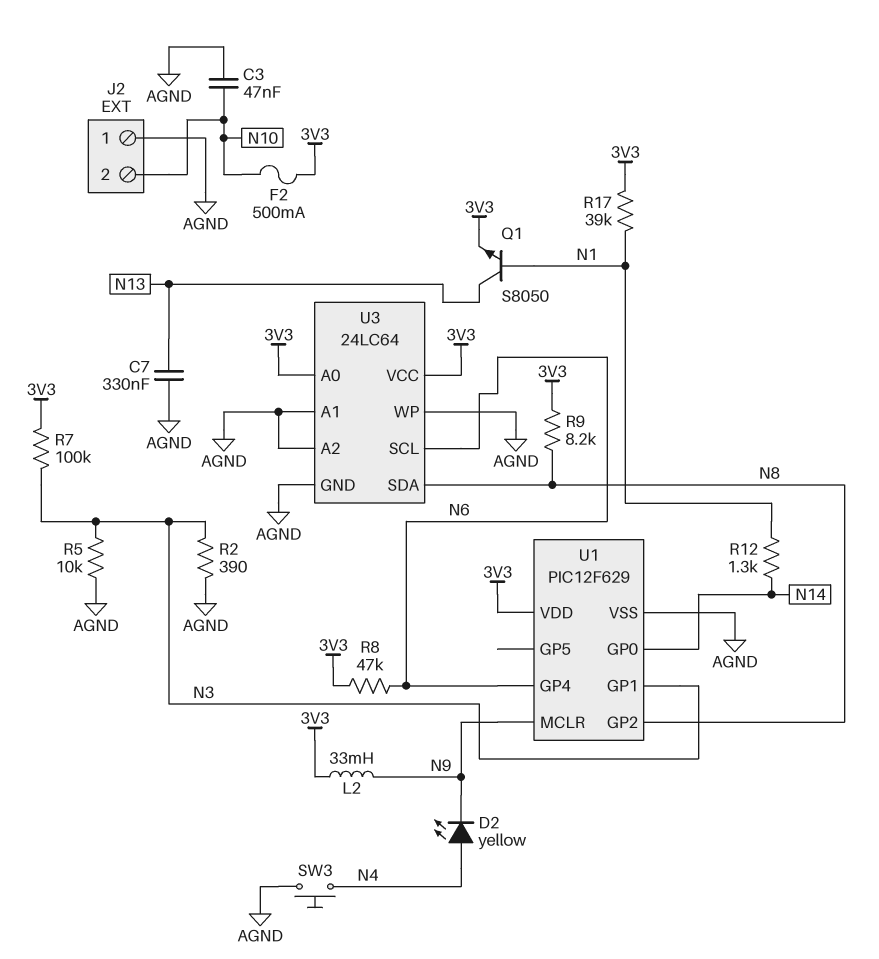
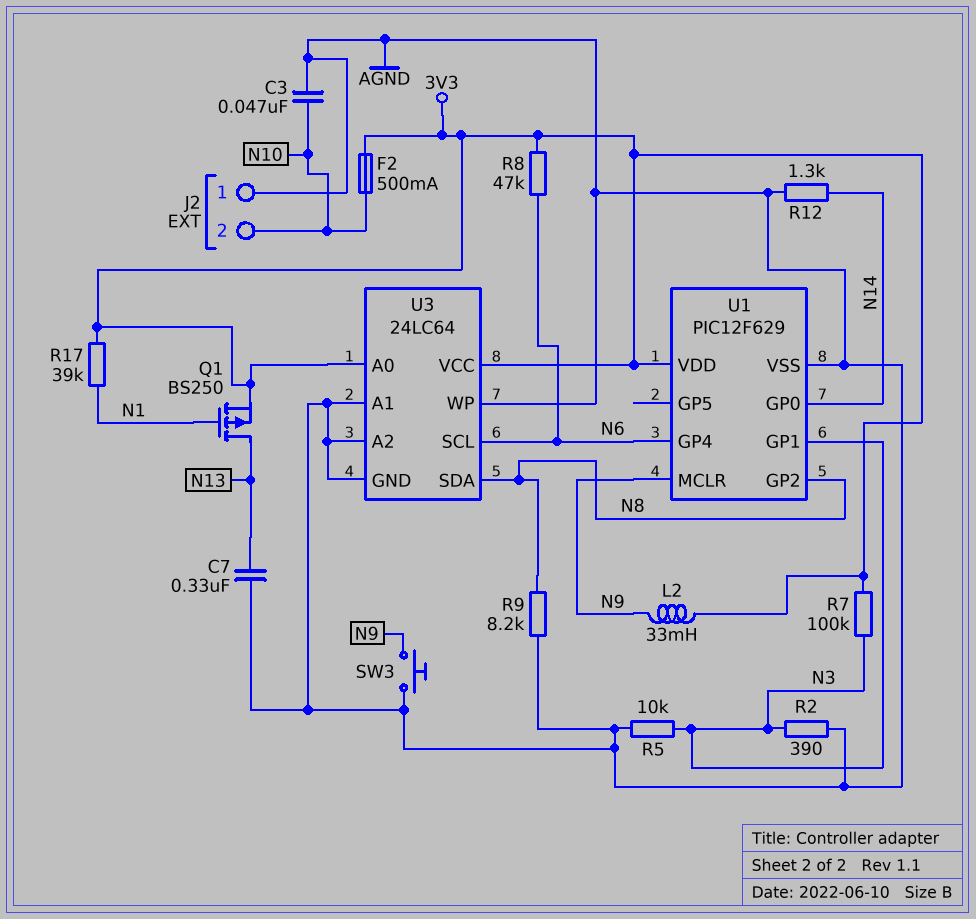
D2: LED yellow (A N4, K N9) -> none
Q1: NPN S8050 (B N1, C N13, E 3V3) -> PMOS BS250 (G N1, D N13, S 3V3)
R9: 8.2k (3V3, N8) -> 8.2k (AGND, N8)
R12: 1.3k (N1, N14) -> 1.3k (AGND, N14)
SW3: button (AGND, N4) -> button (AGND, N9)

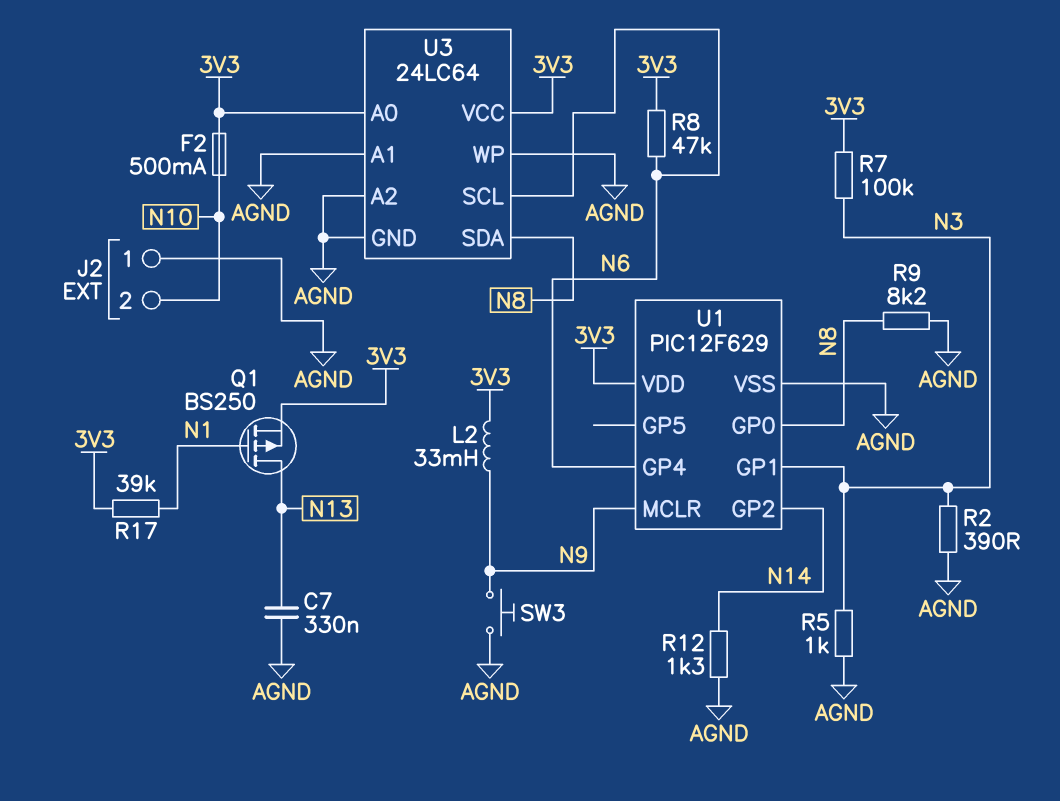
C3: 47nF (AGND, N10) -> none
R5: 10k (AGND, N3) -> 1k (AGND, N3)
U1 pin GP0: N14 -> N8
U1 pin GP2: N8 -> N14

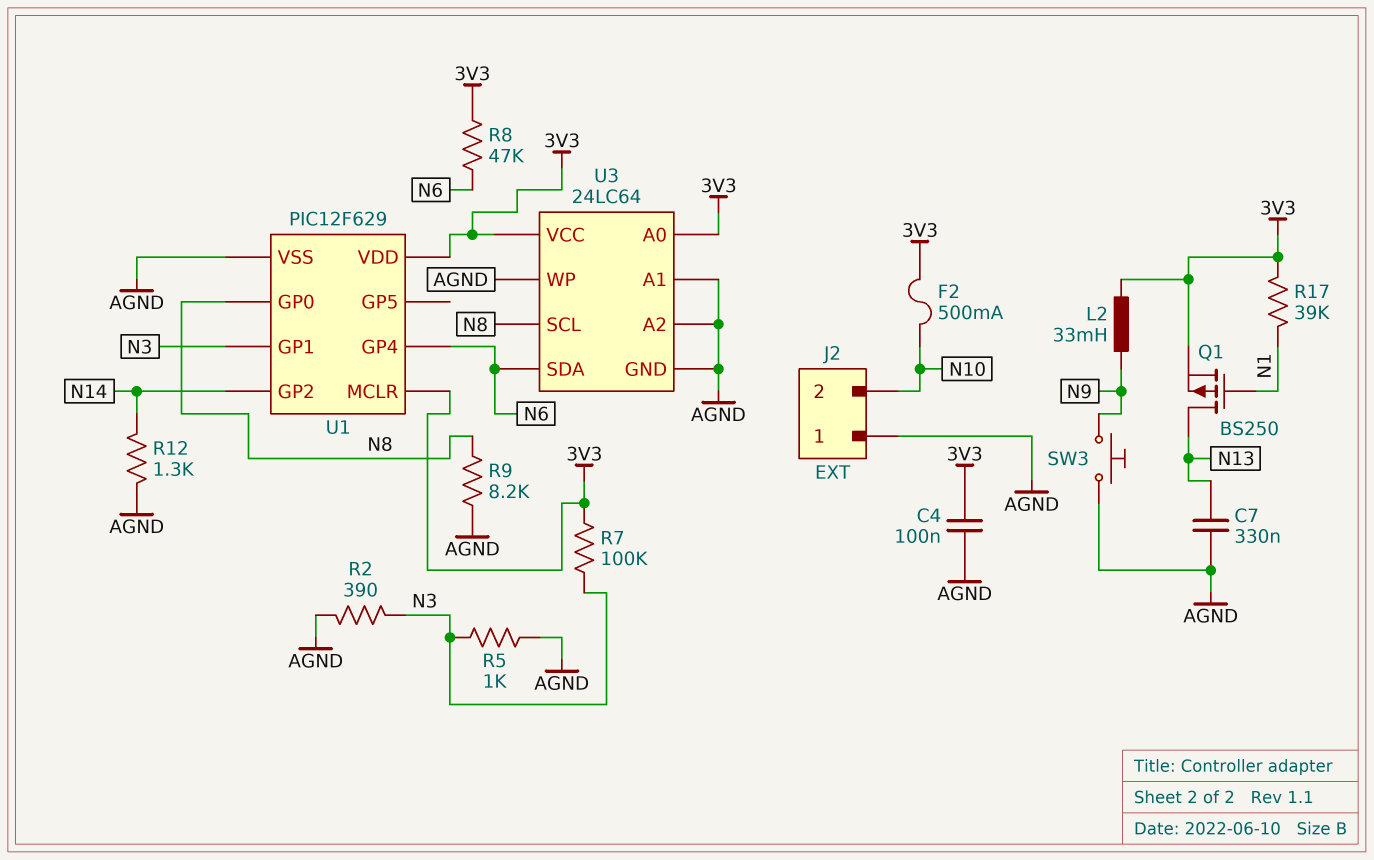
C4: none -> 100nF (3V3, AGND)
U1 pin MCLR: N9 -> 3V3
U3 pin SCL: N6 -> N8
U3 pin SDA: N8 -> N6

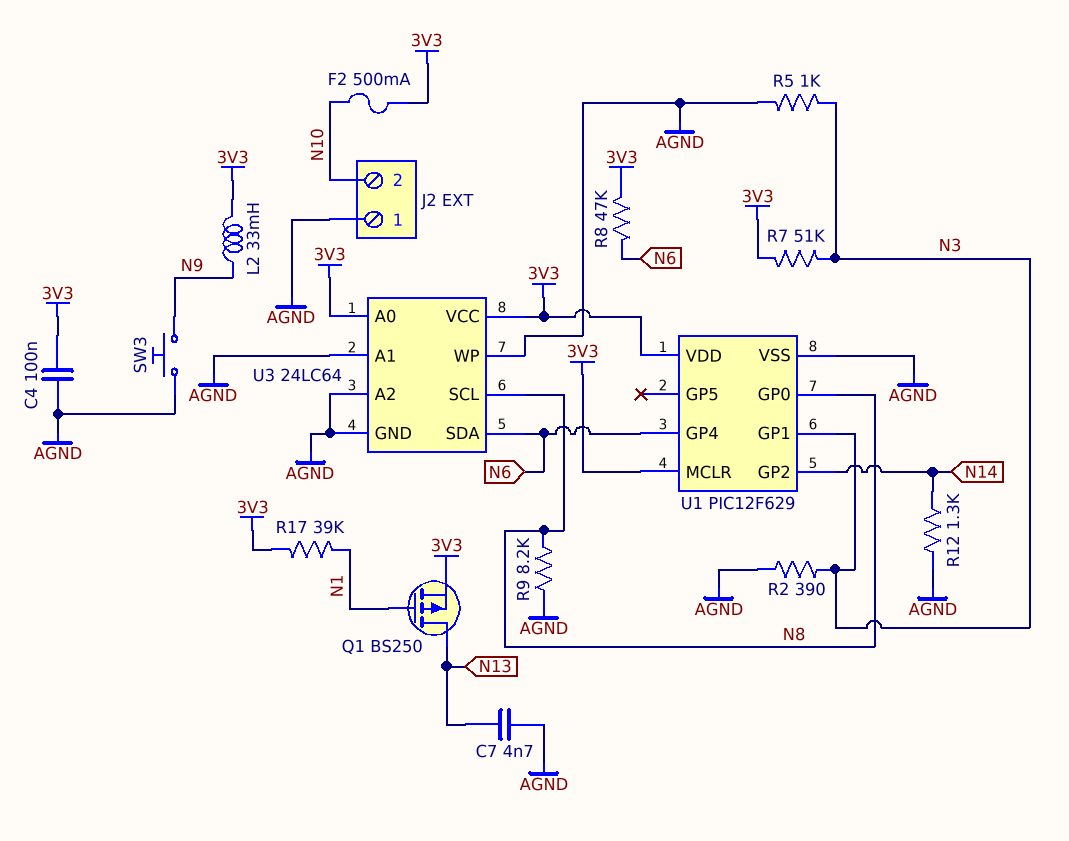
C7: 330nF (AGND, N13) -> 4.7nF (AGND, N13)
R7: 100k (3V3, N3) -> 51k (3V3, N3)

